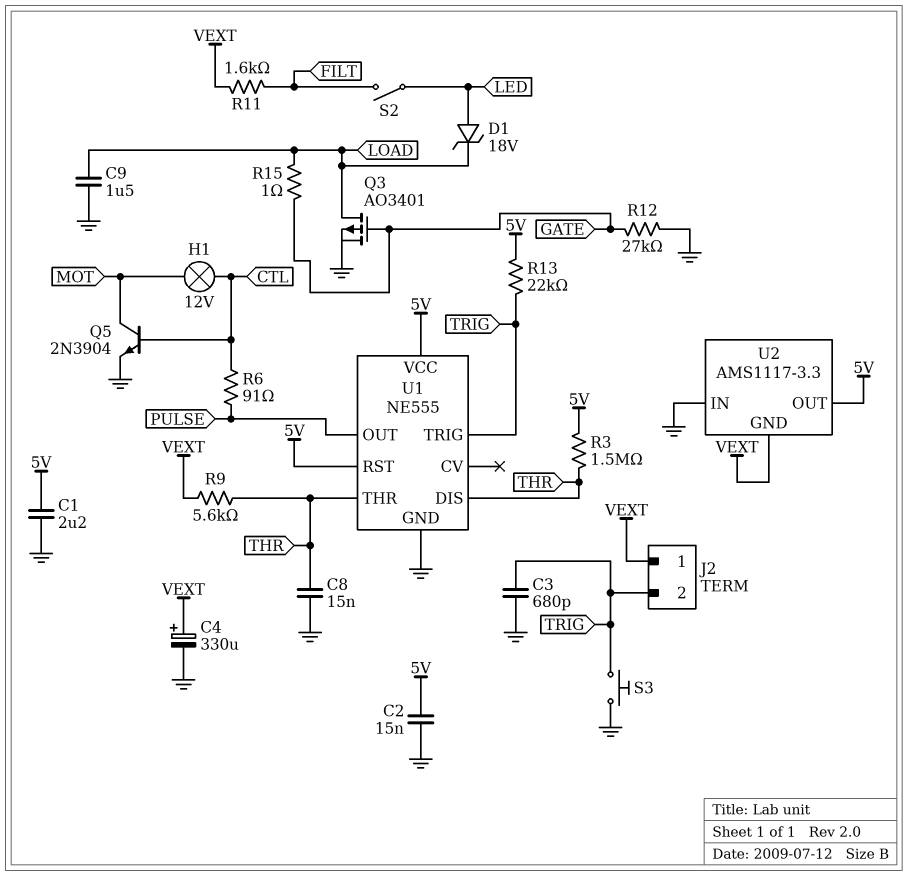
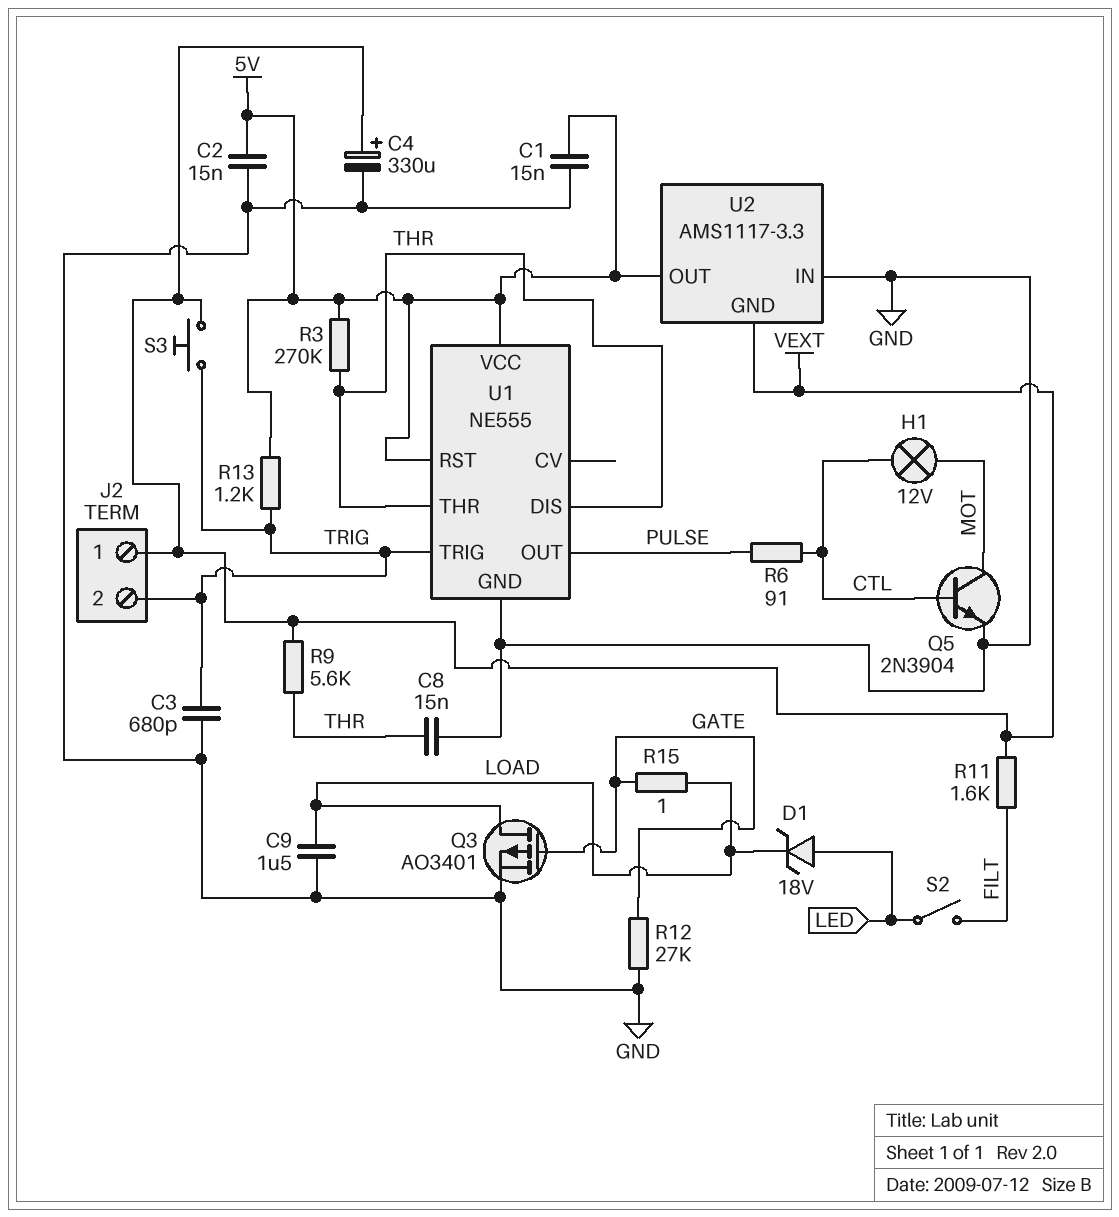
C1: 2.2uF (5V, GND) -> 15nF (5V, GND)
R3: 1.5M (5V, THR) -> 270k (5V, THR)
R13: 22k (5V, TRIG) -> 1.2k (5V, TRIG)
S3: button (GND, TRIG) -> button (TRIG, VEXT)

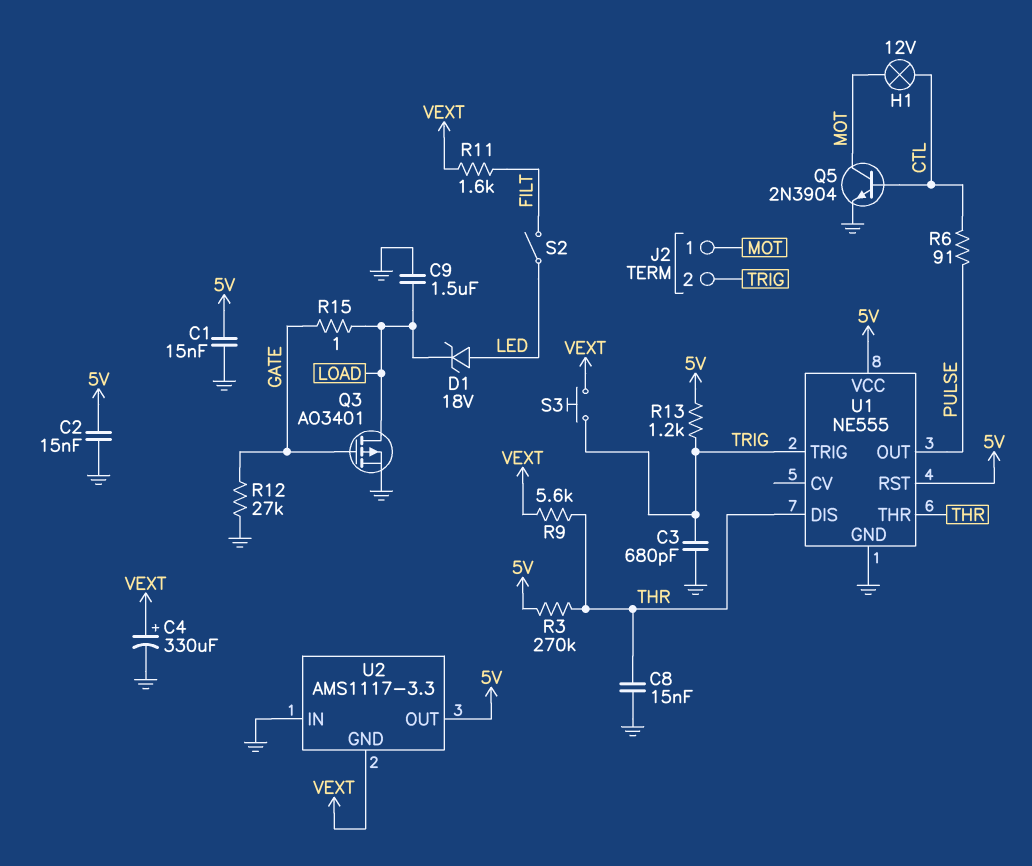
J2 pin 1: VEXT -> MOT

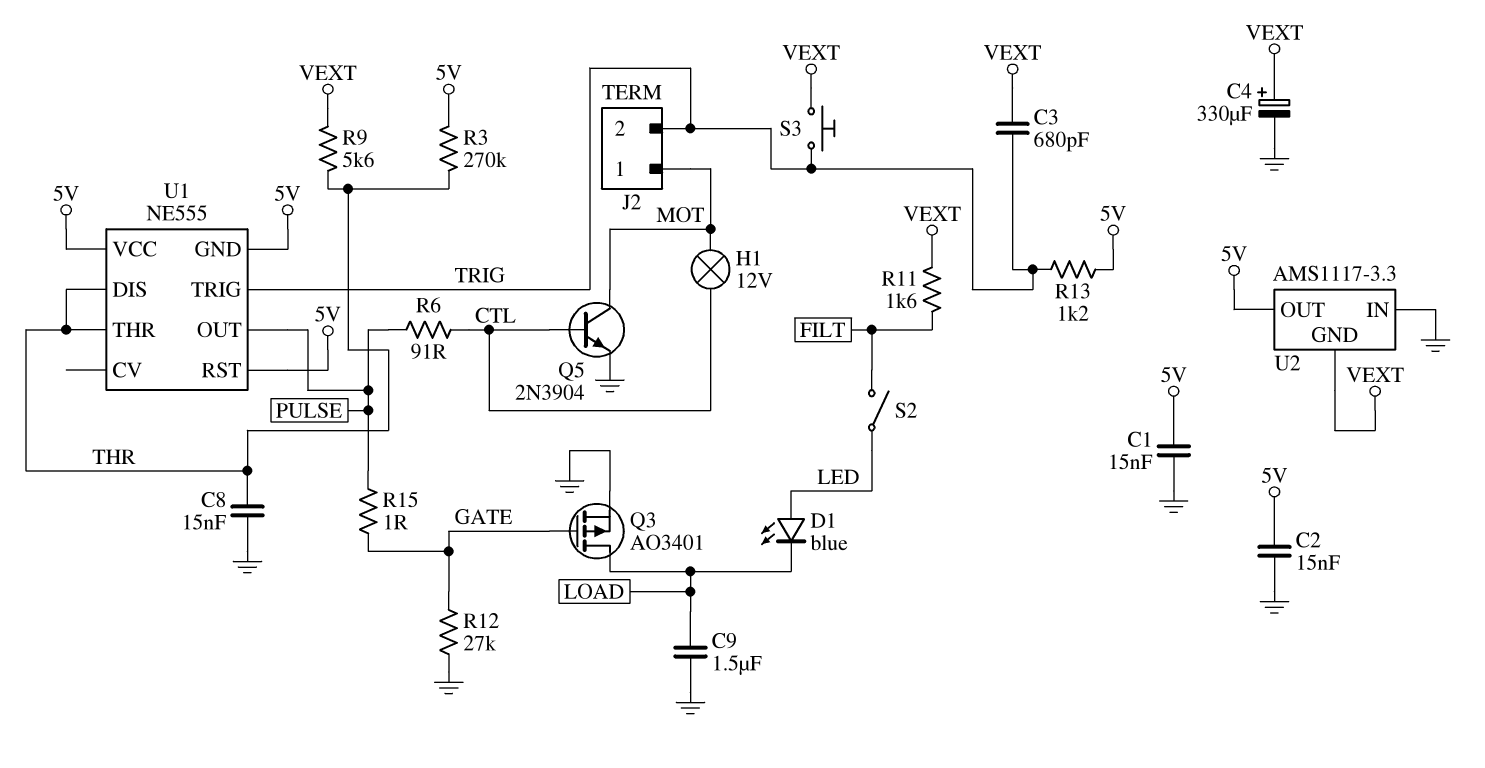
C3: 680pF (GND, TRIG) -> 680pF (TRIG, VEXT)
D1: zener 18V (A LED, K LOAD) -> LED blue (A LED, K LOAD)
R15: 1 (GATE, LOAD) -> 1 (GATE, PULSE)
U1 pin GND: GND -> 5V

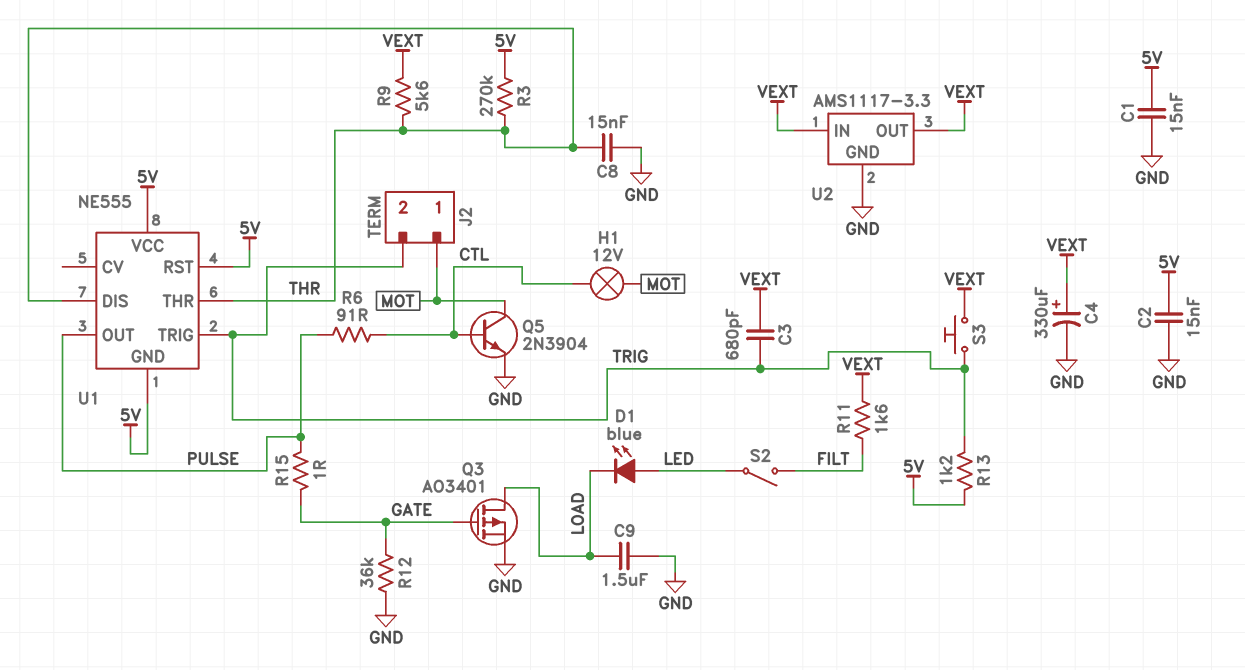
R12: 27k (GATE, GND) -> 36k (GATE, GND)
U2 pin GND: VEXT -> GND
U2 pin IN: GND -> VEXT
U2 pin OUT: 5V -> VEXT

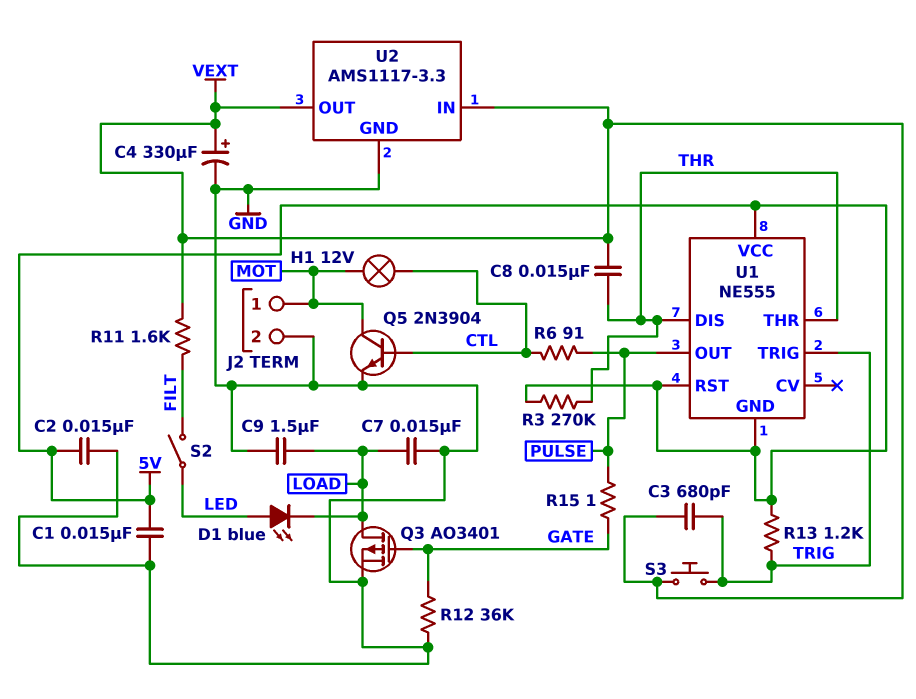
C7: none -> 15nF (GND, LOAD)
C8: 15nF (GND, THR) -> 15nF (THR, VEXT)
J2 pin 2: TRIG -> GND
R9: 5.6k (THR, VEXT) -> none

